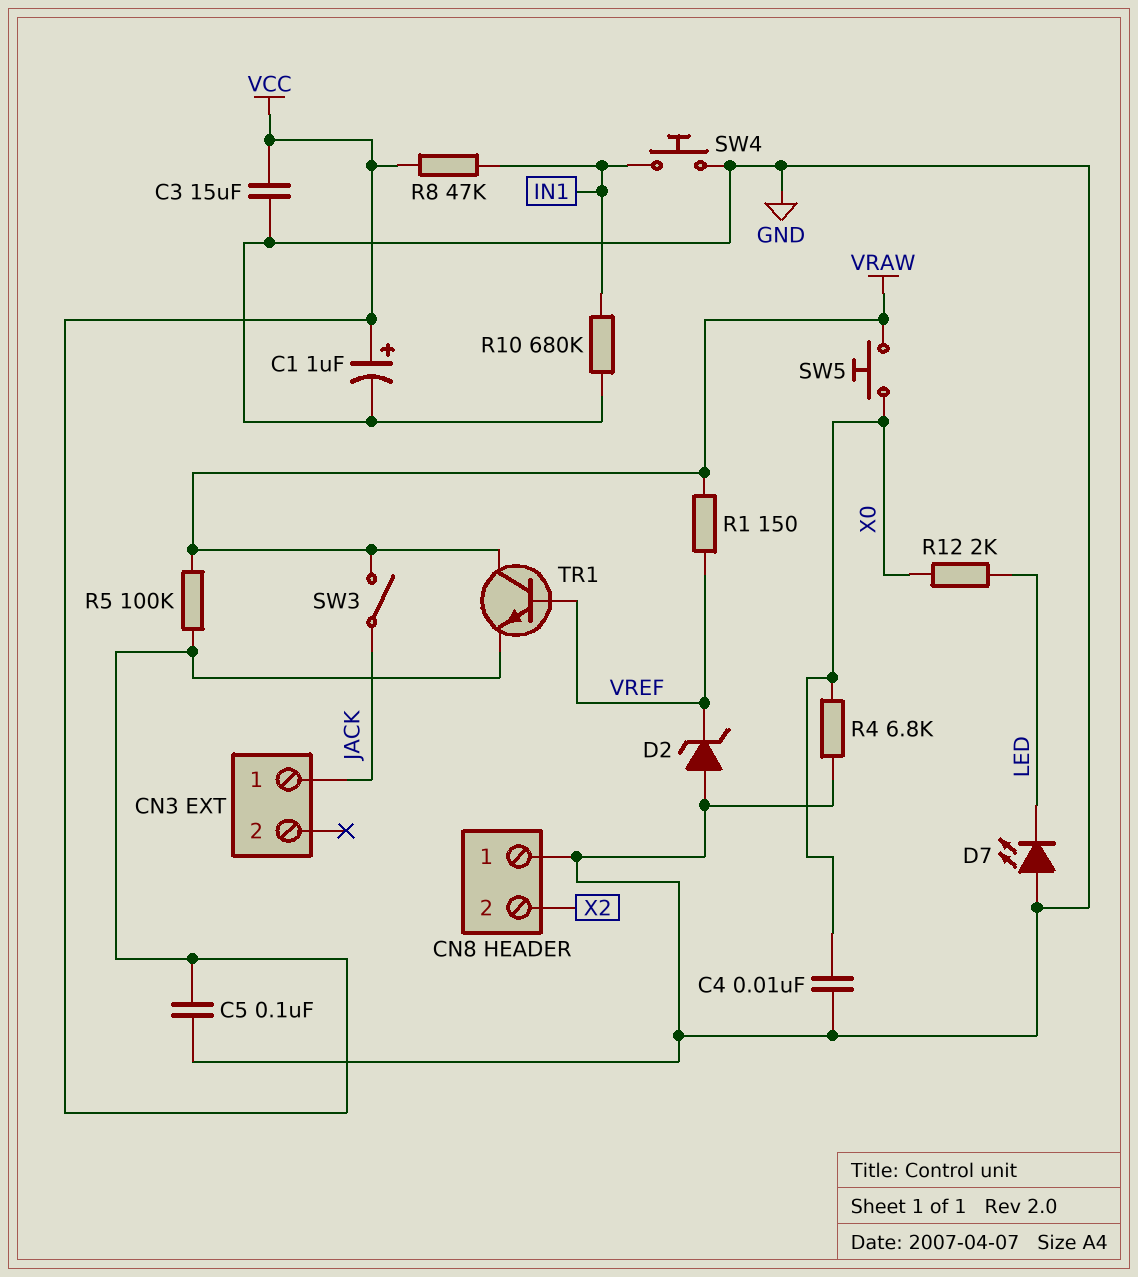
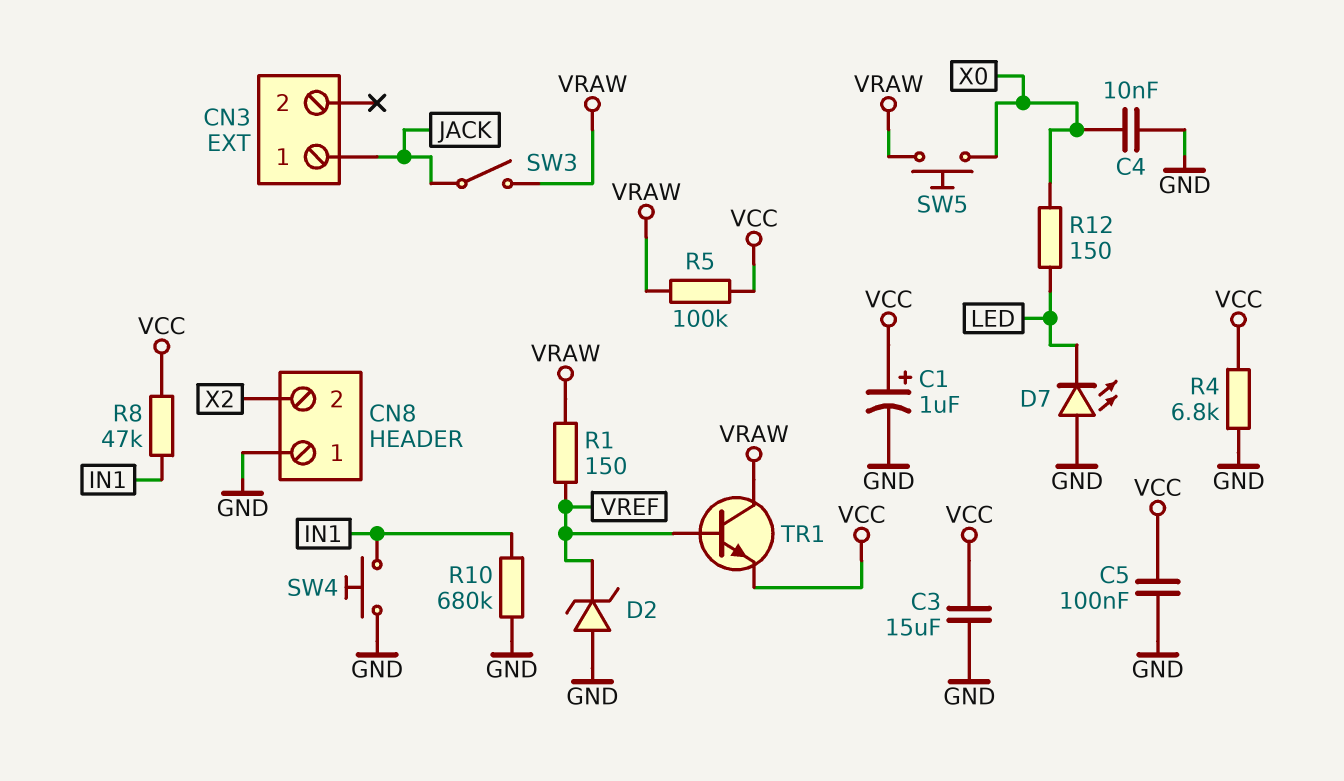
R4: 6.8k (GND, X0) -> 6.8k (GND, VCC)
R12: 2k (LED, X0) -> 150 (LED, X0)

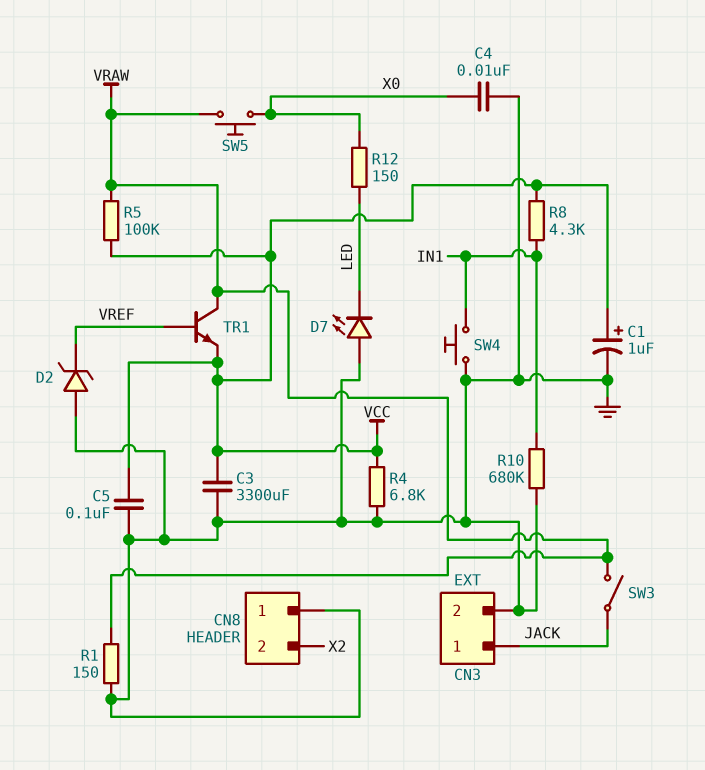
C3: 15uF (GND, VCC) -> 3300uF (GND, VCC)
CN3 pin 2: none -> GND
R1: 150 (VRAW, VREF) -> 150 (GND, VRAW)
R8: 47k (IN1, VCC) -> 4.3k (IN1, VCC)

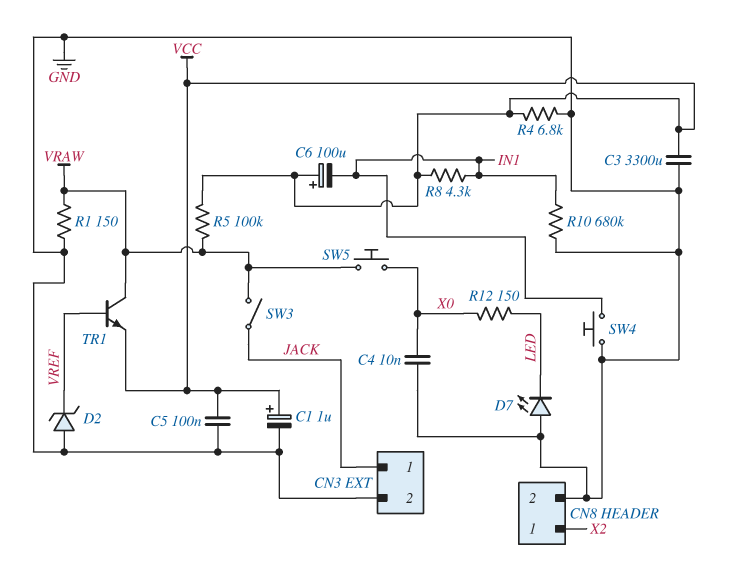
C6: none -> 100uF (plus VCC, minus IN1)
CN8 pin 1: GND -> X2
CN8 pin 2: X2 -> GND

